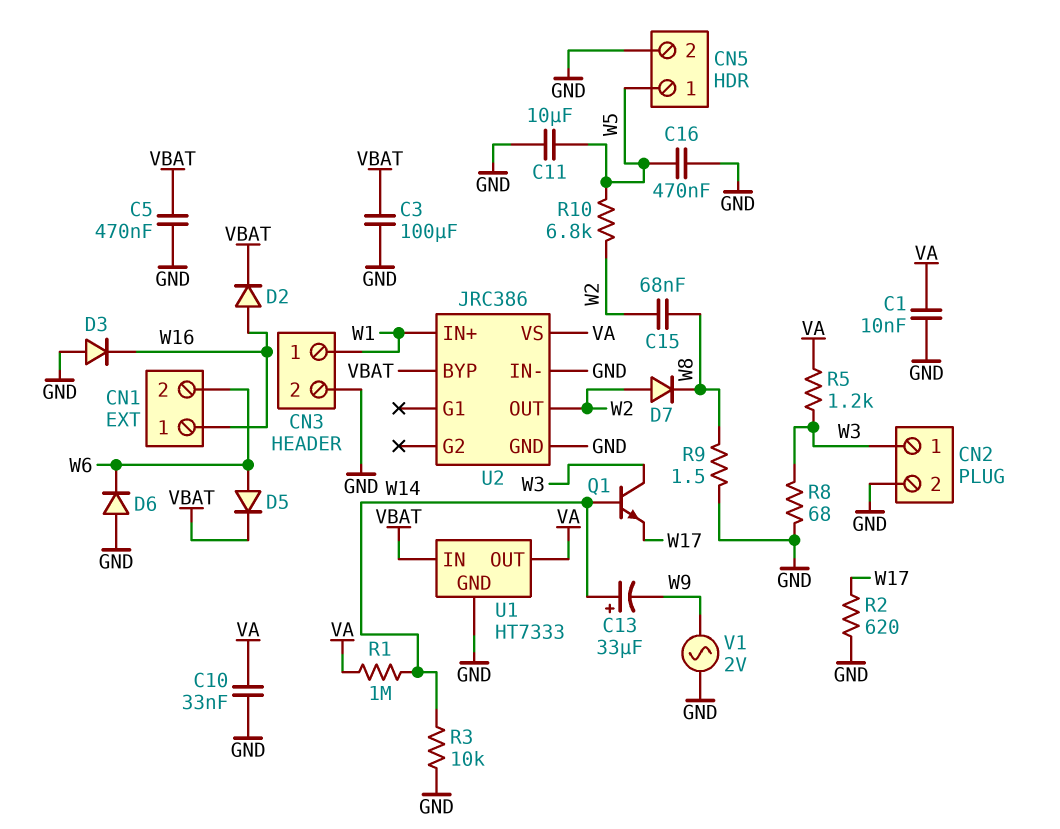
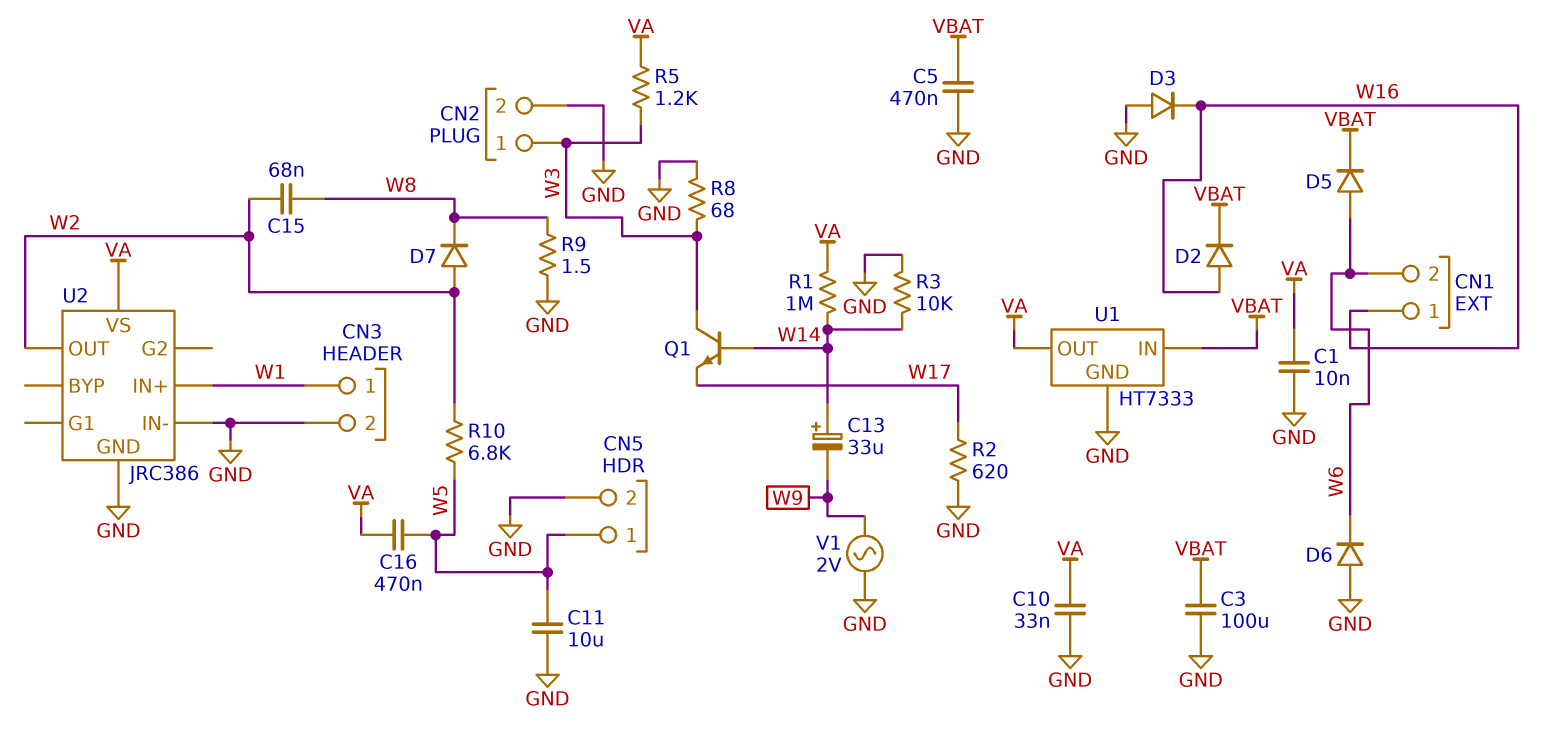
C16: 470nF (GND, W5) -> 470nF (VA, W5)
U2 pin BYP: VBAT -> none

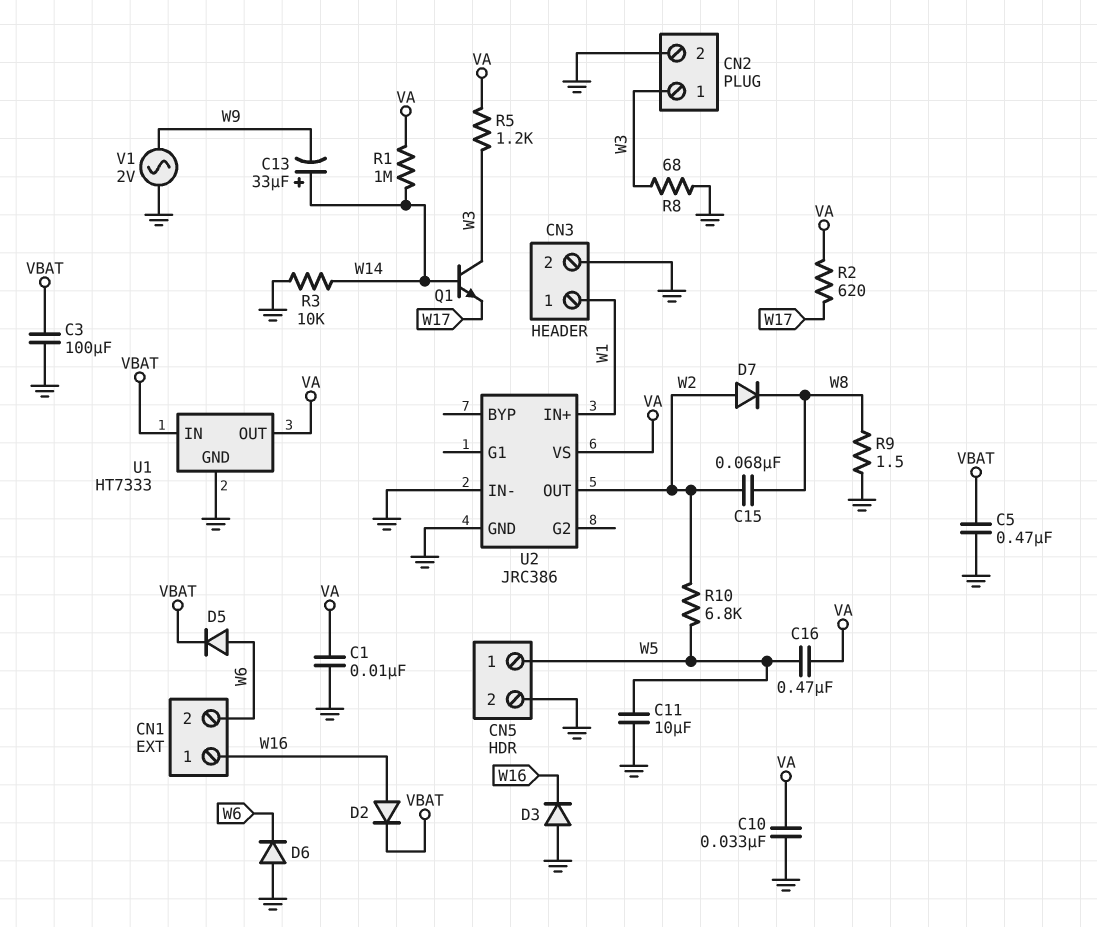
R2: 620 (GND, W17) -> 620 (VA, W17)

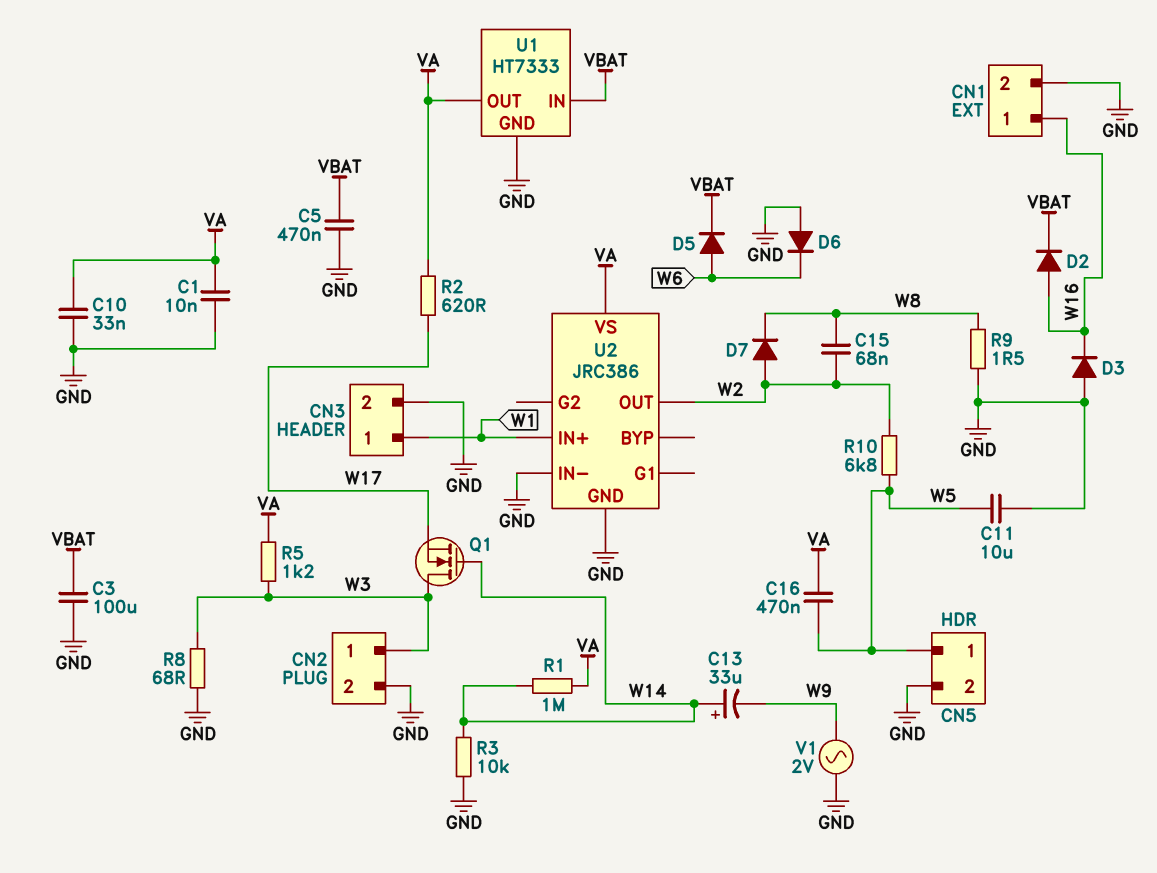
CN1 pin 2: W6 -> GND
Q1: NPN (B W14, C W3, E W17) -> NMOS (G W14, D W3, S W17)

